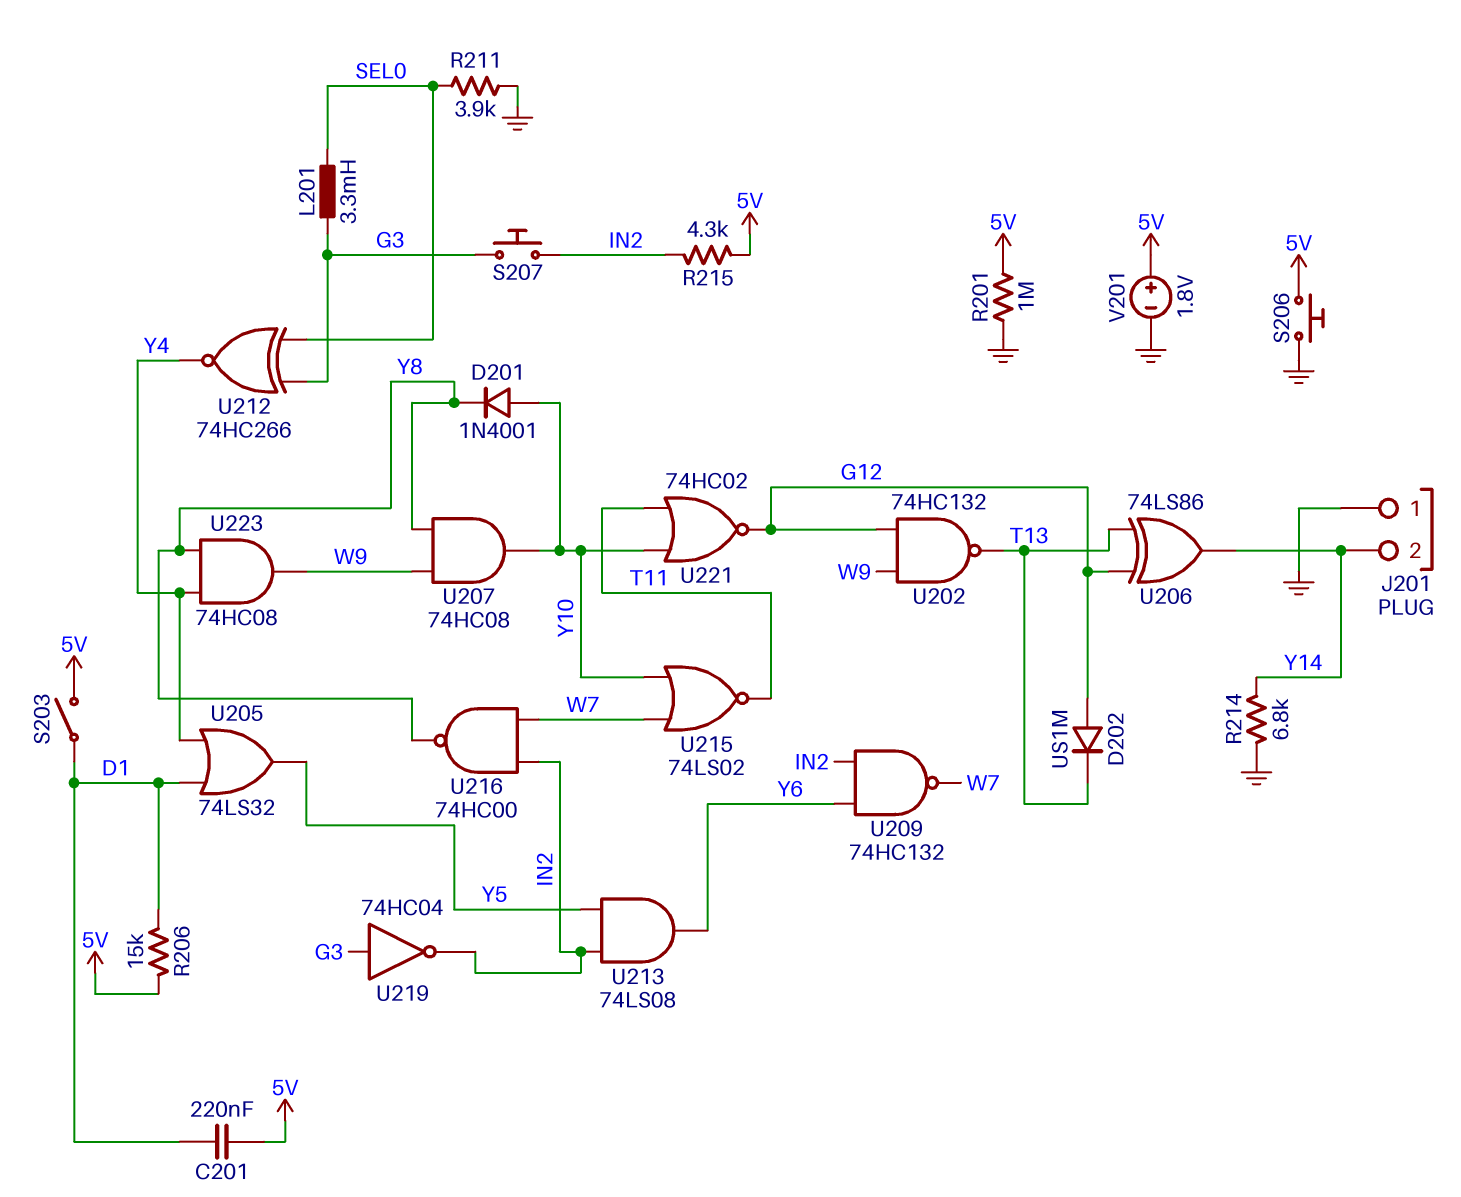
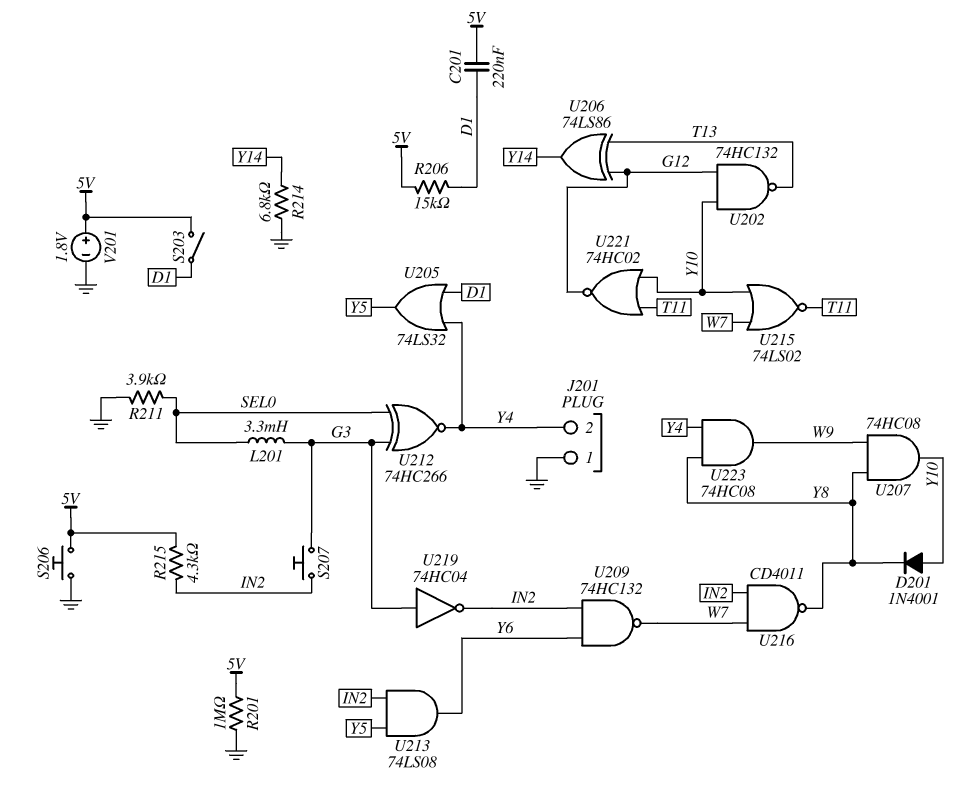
D202: diode US1M (A G12, K T13) -> none
J201 pin 2: Y14 -> Y4
U202: NAND 74HC132 (in G12, in W9, out T13) -> NAND 74HC132 (in G12, in Y10, out T13)
U216: NAND 74HC00 (in IN2, in W7, out Y8) -> NAND CD4011 (in IN2, in W7, out Y8)

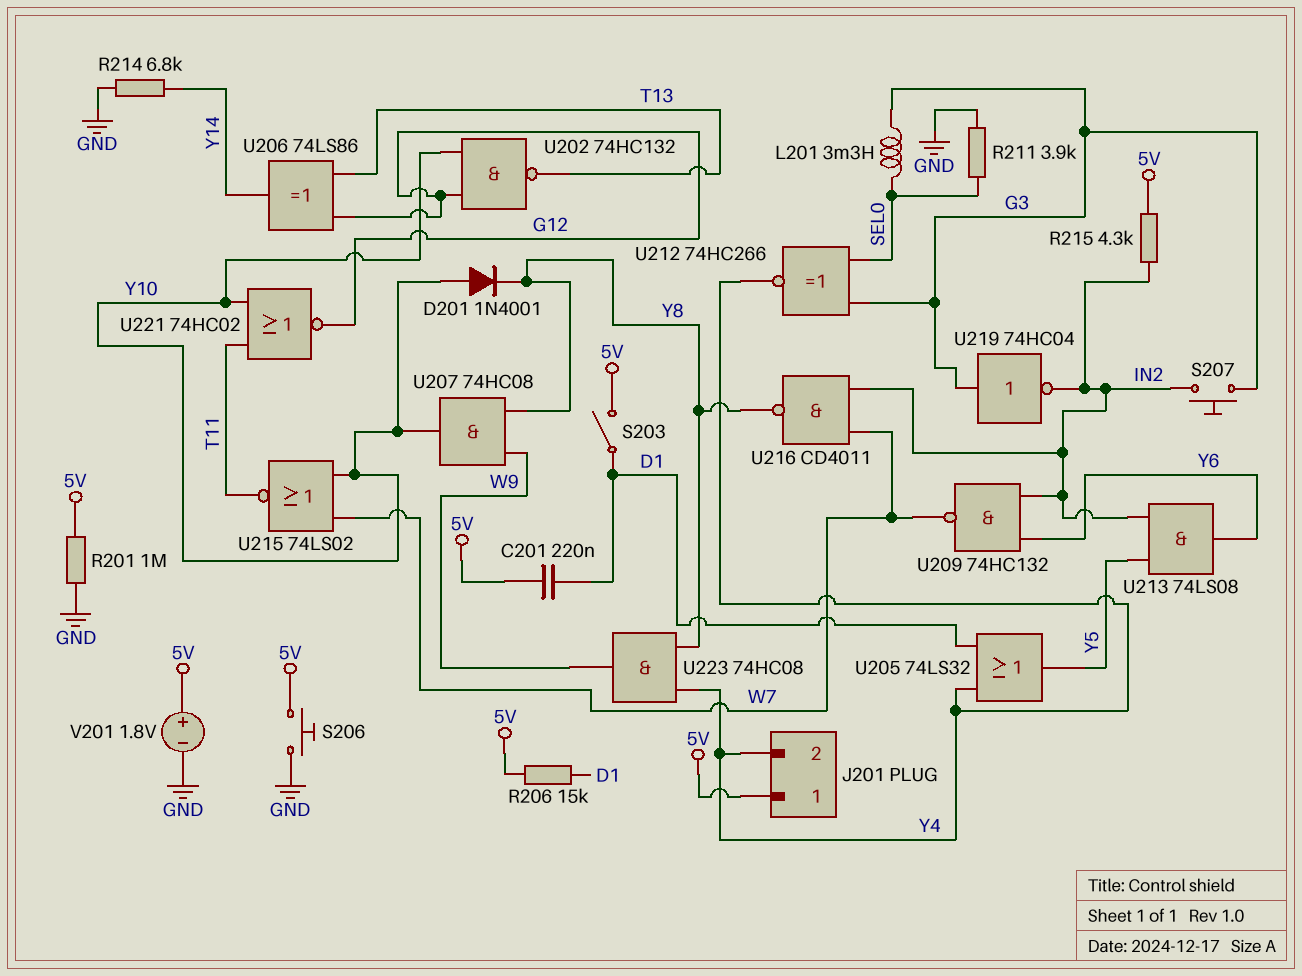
J201 pin 1: GND -> 5V

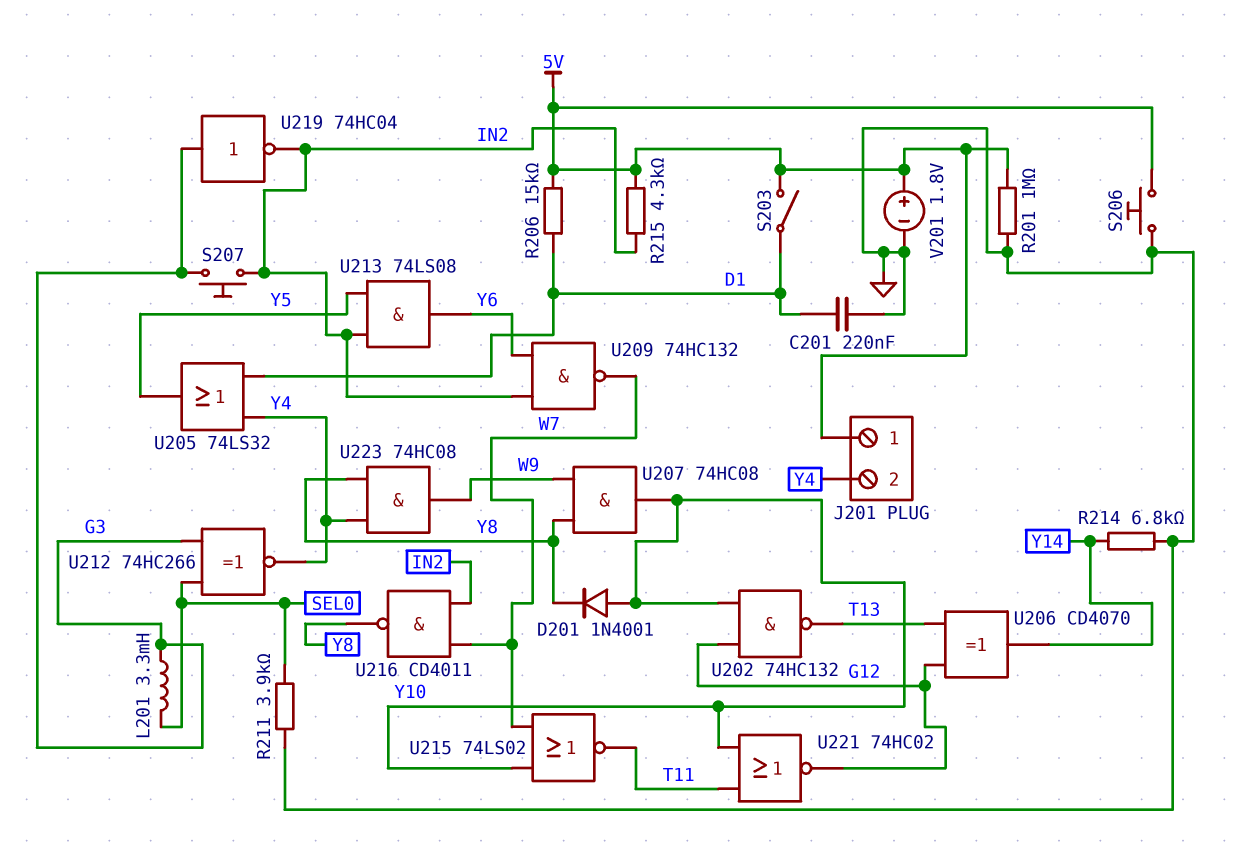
C201: 220nF (5V, D1) -> 220nF (D1, GND)
U206: XOR 74LS86 (in G12, in T13, out Y14) -> XOR CD4070 (in G12, in T13, out Y14)

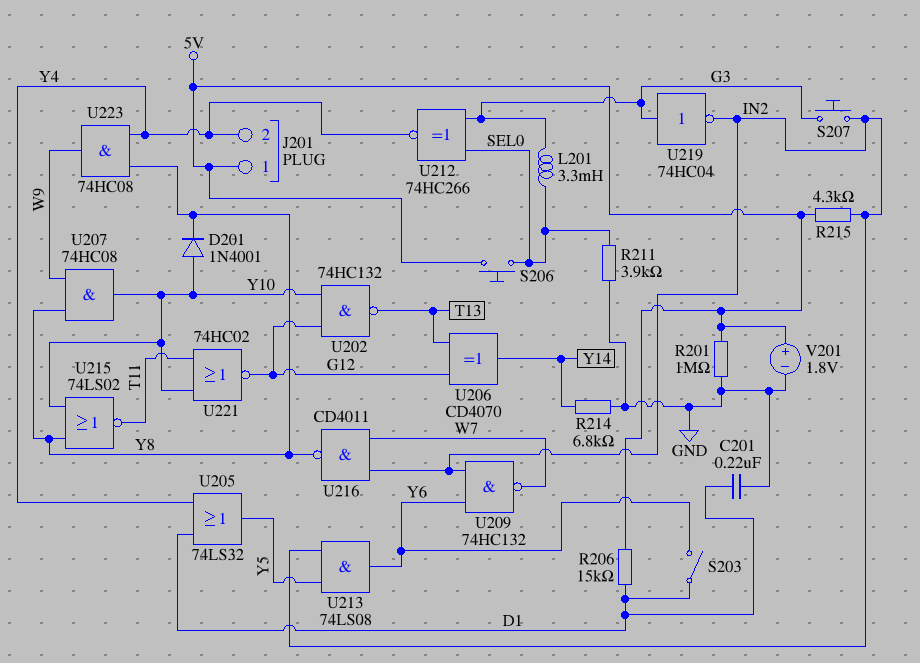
S203: switch (5V, D1) -> switch (D1, Y6)
S206: button (5V, GND) -> button (5V, SEL0)
U215: NOR 74LS02 (in W7, in Y10, out T11) -> NOR 74LS02 (in Y8, in Y10, out T11)

